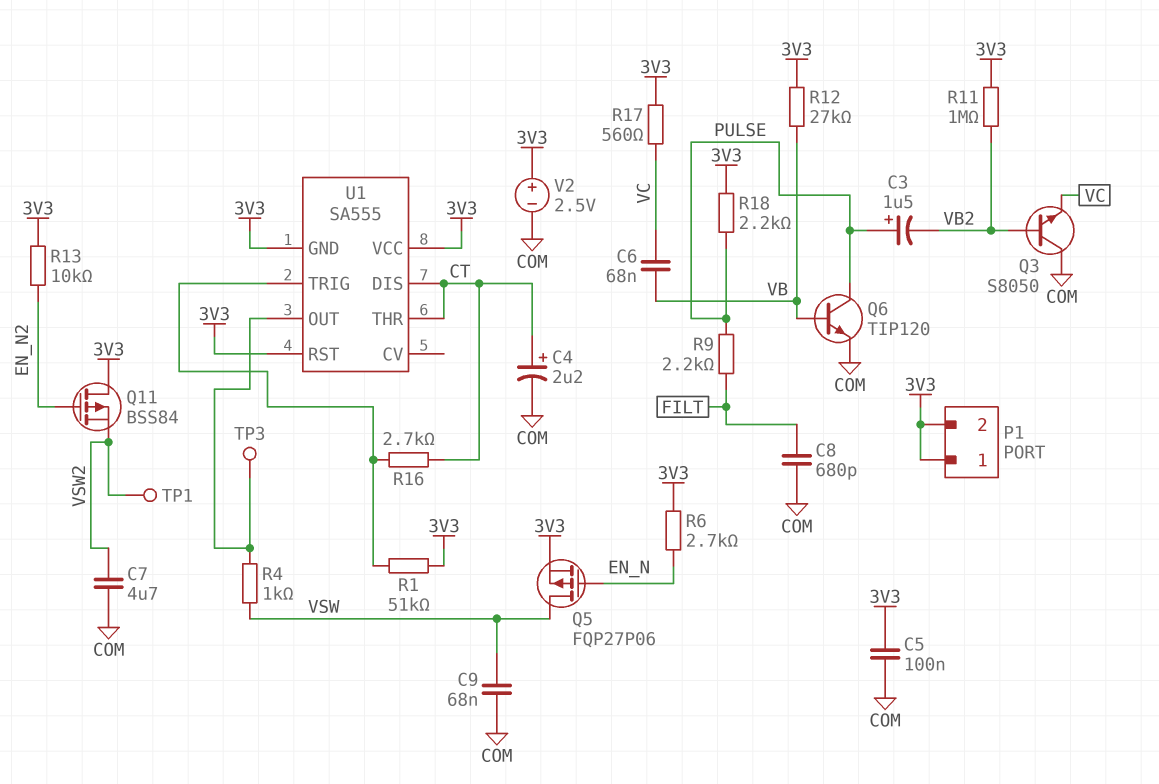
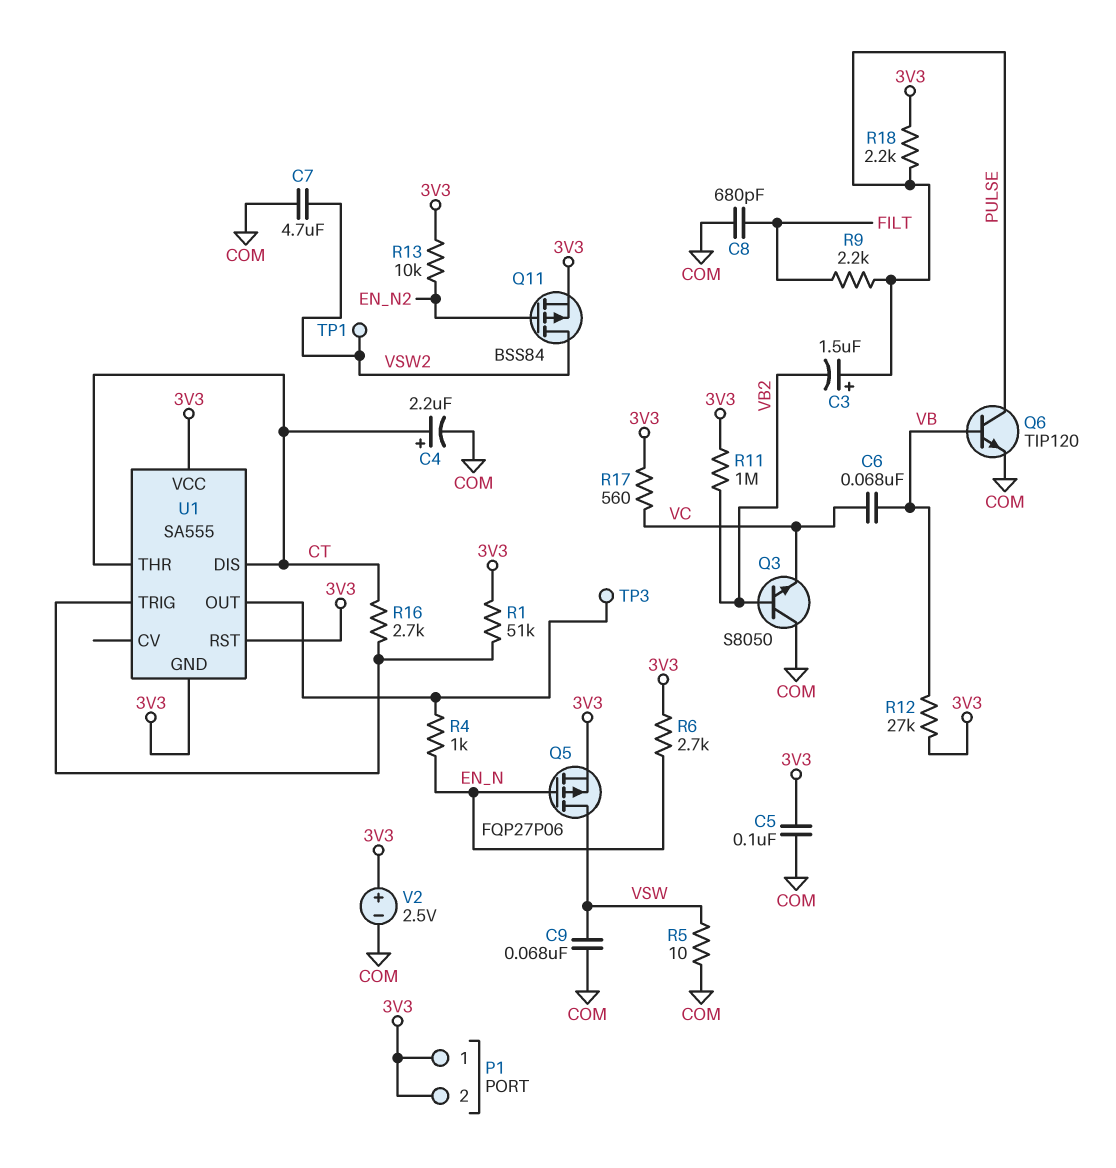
Q11: PMOS BSS84 (G EN_N2, D 3V3, S VSW2) -> PMOS BSS84 (G EN_N2, D VSW2, S 3V3)
R4: 1k (U1/OUT, VSW) -> 1k (EN_N, U1/OUT)
R5: none -> 10 (COM, VSW)

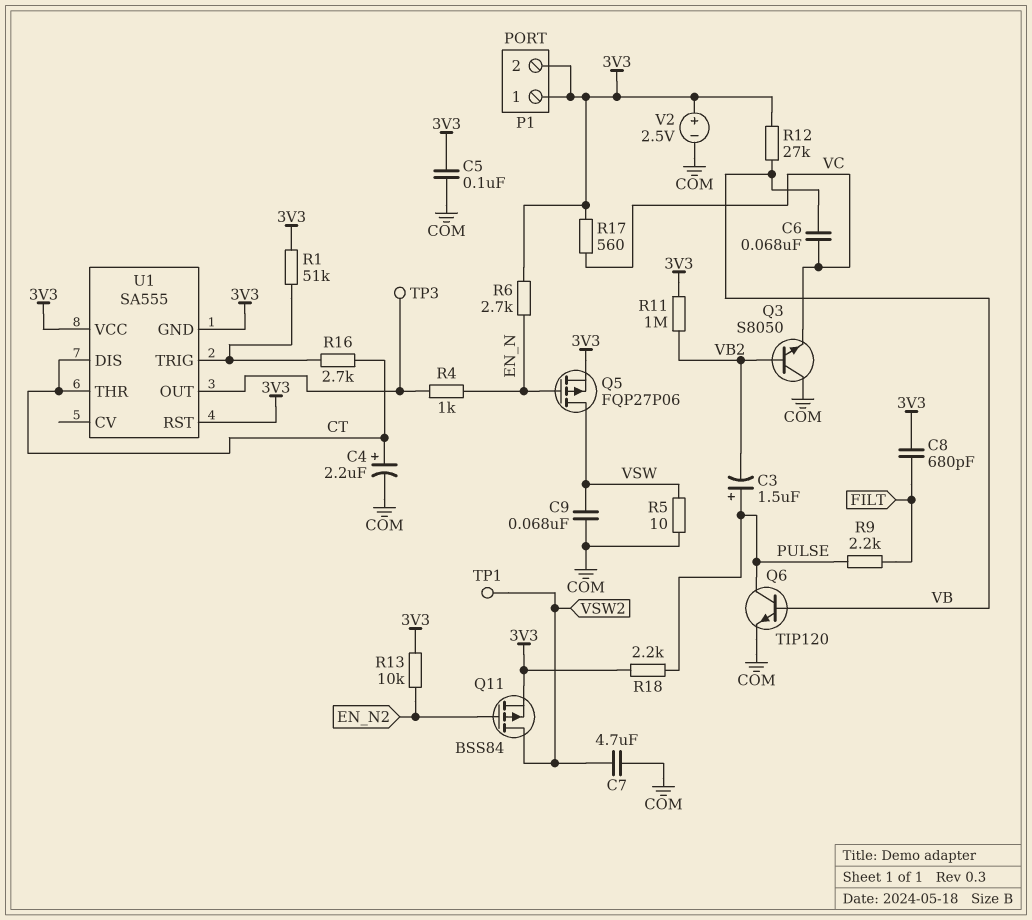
C8: 680pF (COM, FILT) -> 680pF (3V3, FILT)

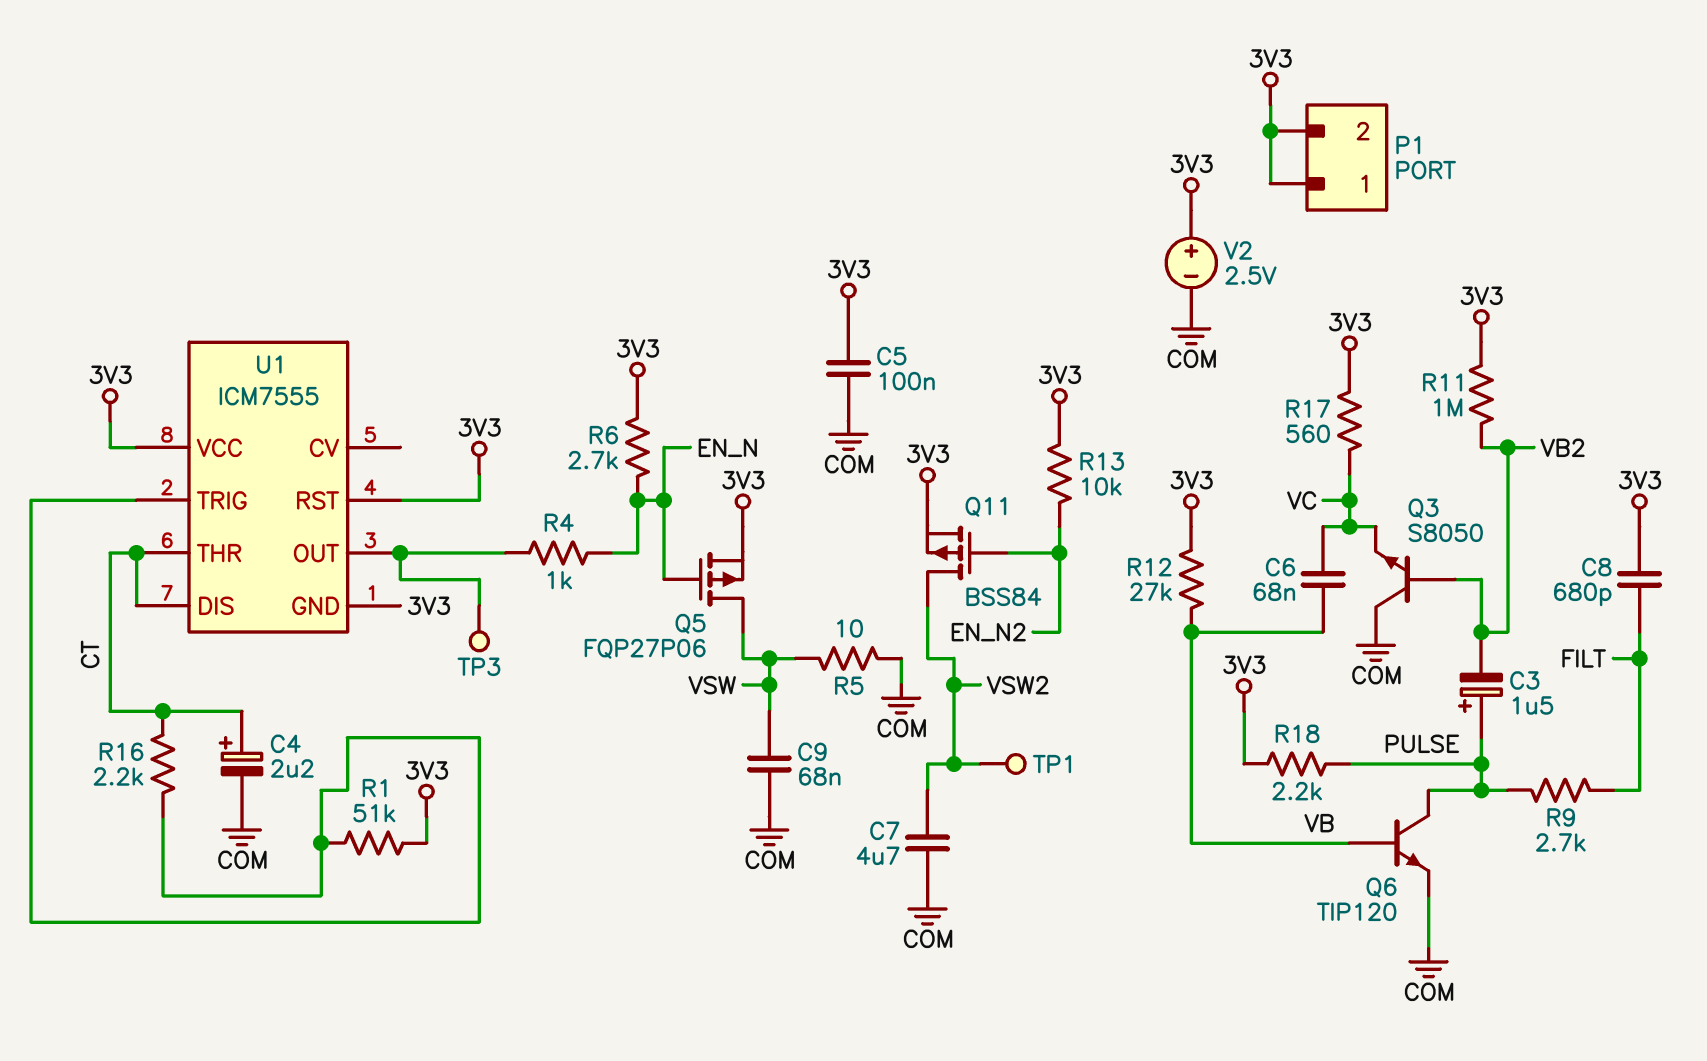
R9: 2.2k (FILT, PULSE) -> 2.7k (FILT, PULSE)
R16: 2.7k (CT, U1/TRIG) -> 2.2k (CT, U1/TRIG)
U1: SA555 -> ICM7555

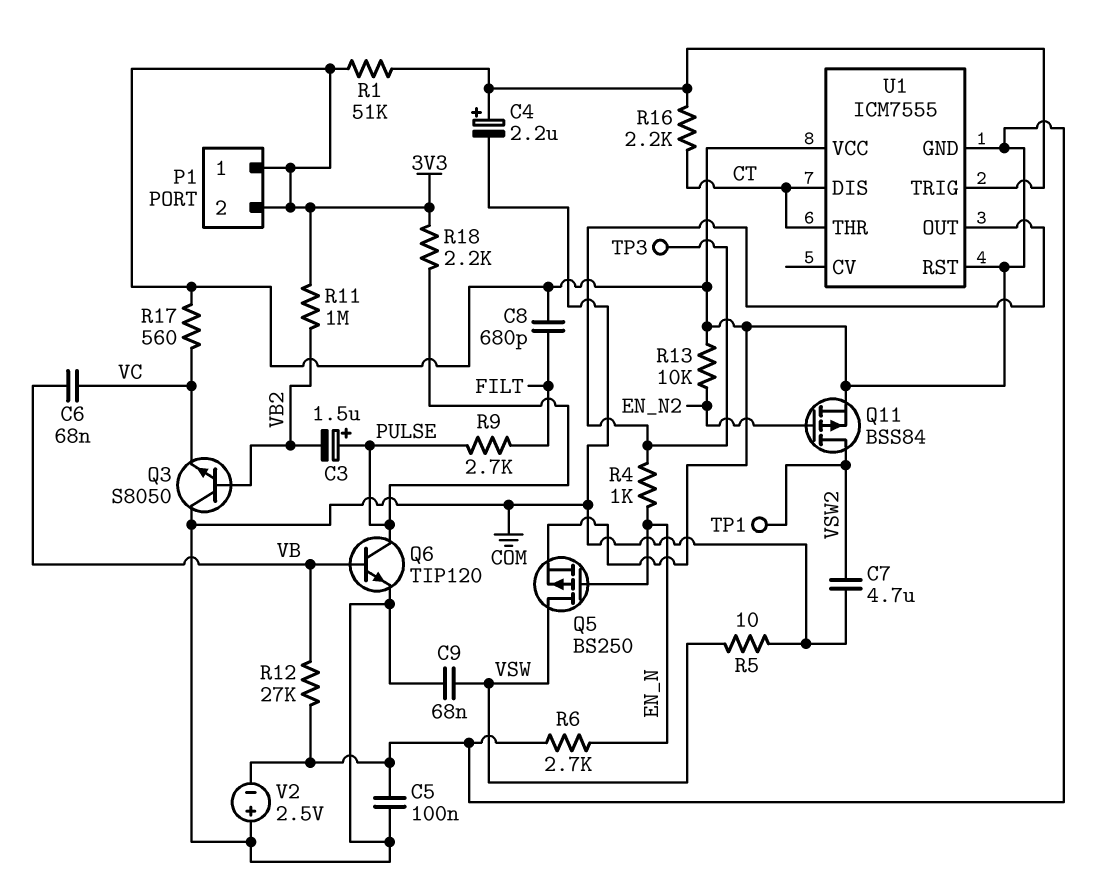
C4: 2.2uF (plus CT, minus COM) -> 2.2uF (plus U1/TRIG, minus COM)
Q5: PMOS FQP27P06 (G EN_N, D VSW, S 3V3) -> PMOS BS250 (G EN_N, D VSW, S 3V3)
V2: 2.5V (plus 3V3, minus COM) -> 2.5V (plus COM, minus 3V3)

